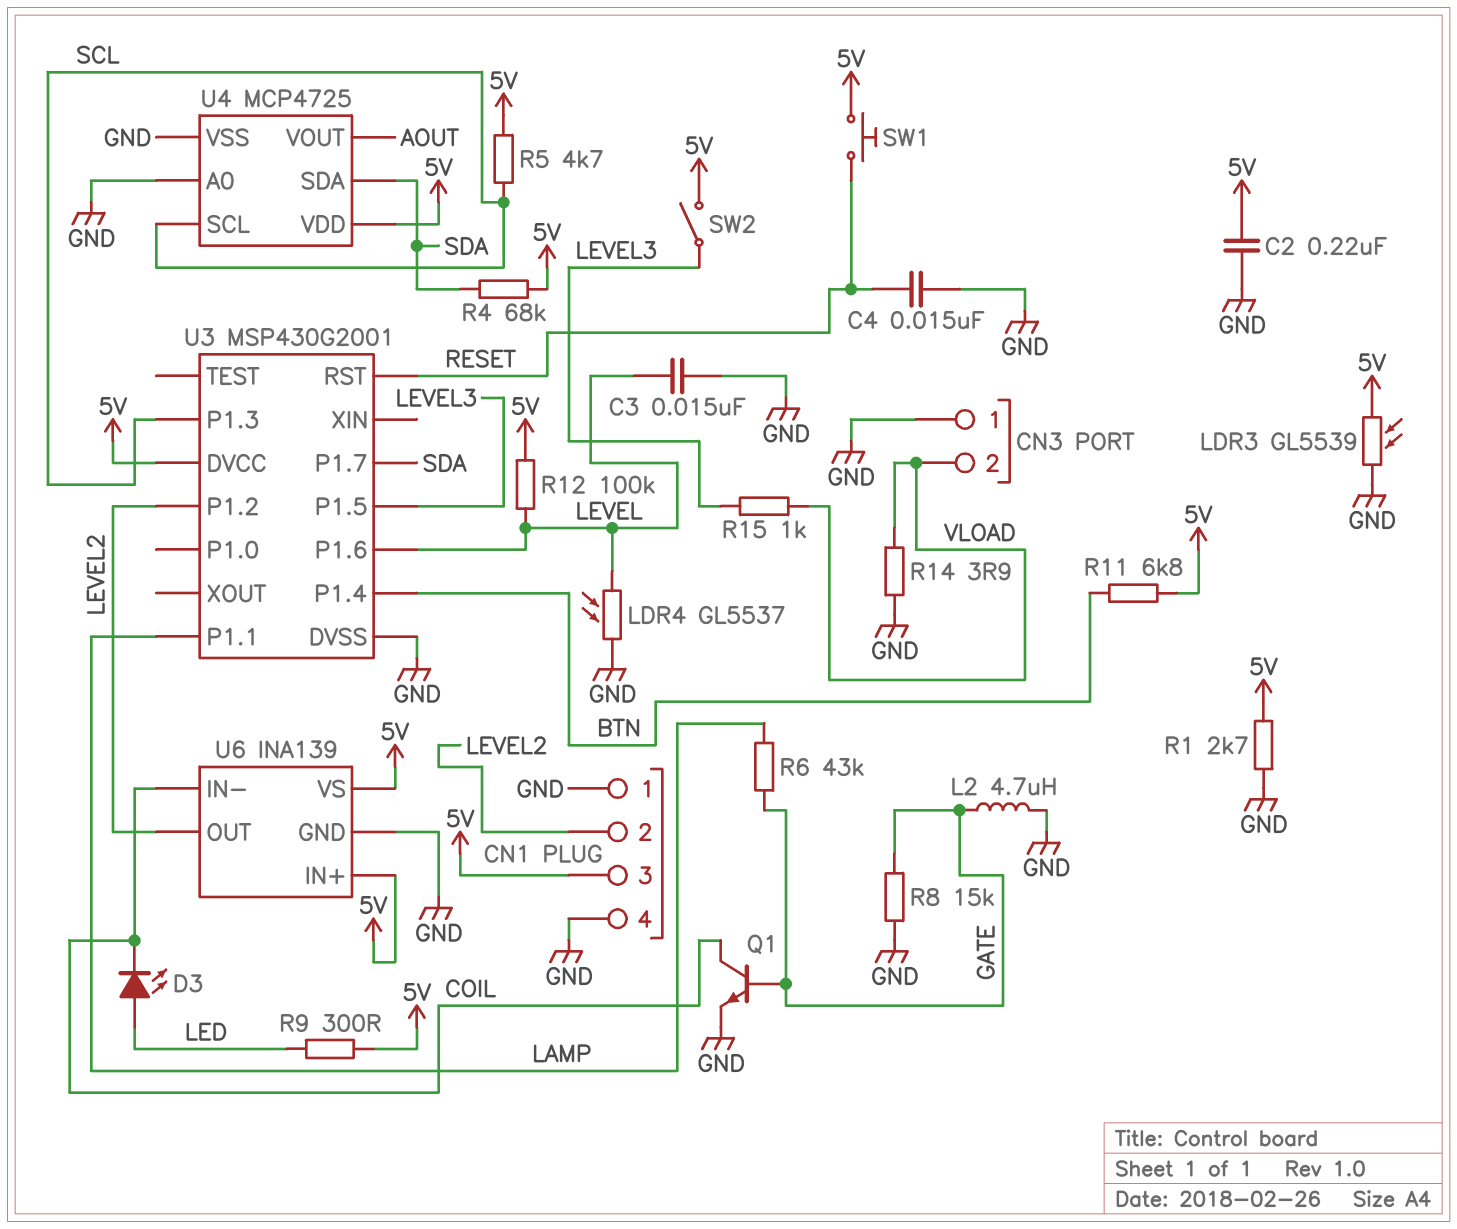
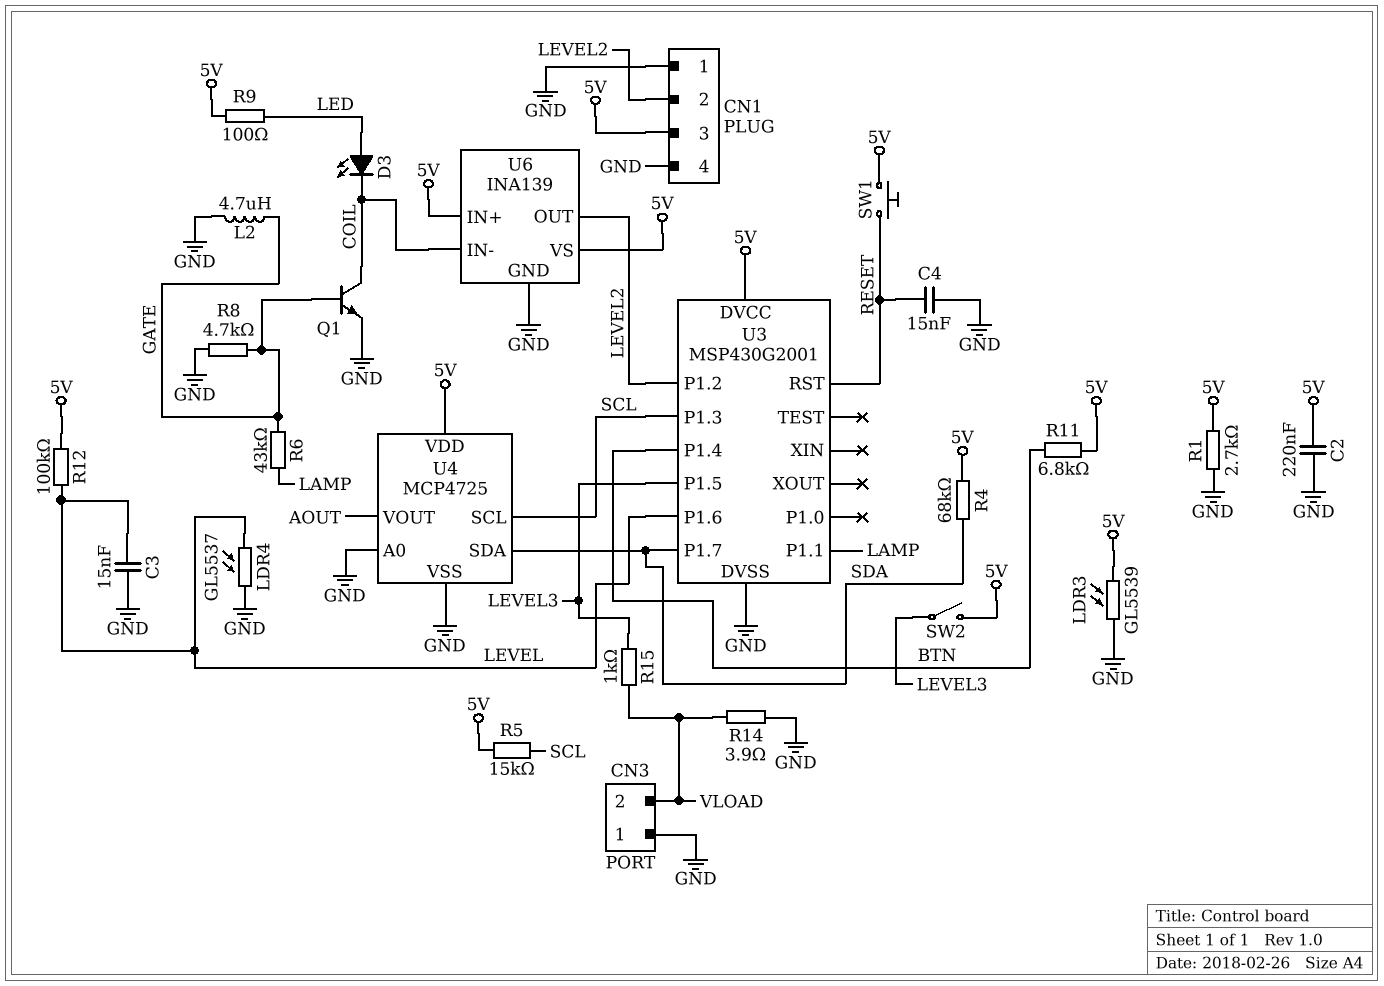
R5: 4.7k (5V, SCL) -> 15k (5V, SCL)
R8: 15k (GATE, GND) -> 4.7k (GATE, GND)
R9: 300 (5V, LED) -> 100 (5V, LED)

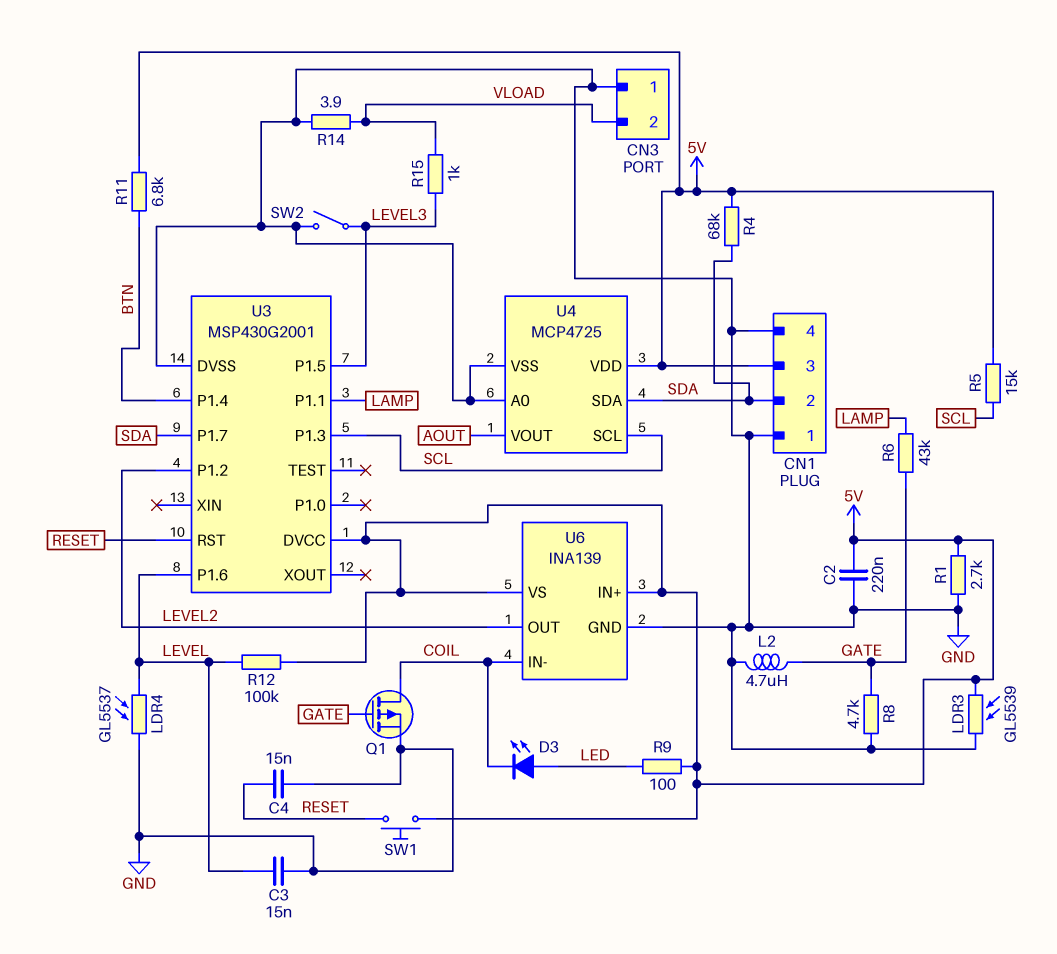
CN1 pin 2: LEVEL2 -> SDA
Q1: NPN (B GATE, C COIL, E GND) -> PMOS (G GATE, D COIL, S GND)
SW2: switch (5V, LEVEL3) -> switch (GND, LEVEL3)

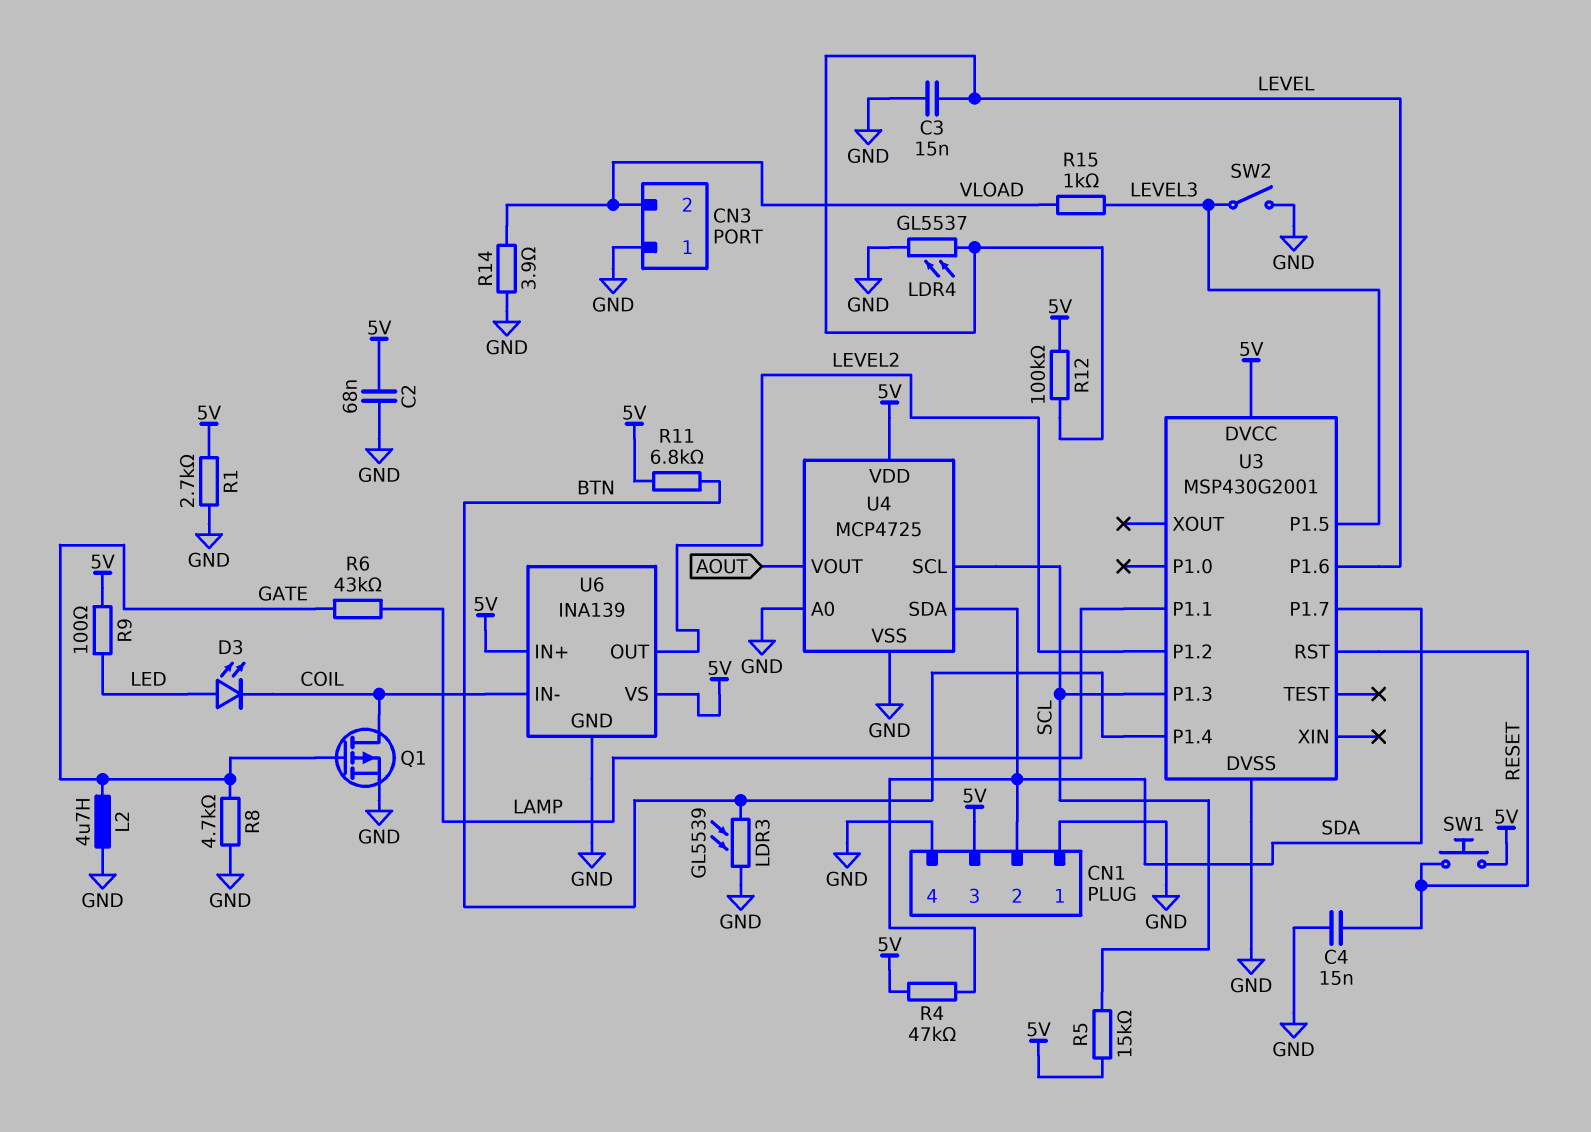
C2: 220nF (5V, GND) -> 68nF (5V, GND)
LDR3: GL5539 (5V, GND) -> GL5539 (BTN, GND)
R4: 68k (5V, SDA) -> 47k (5V, SDA)

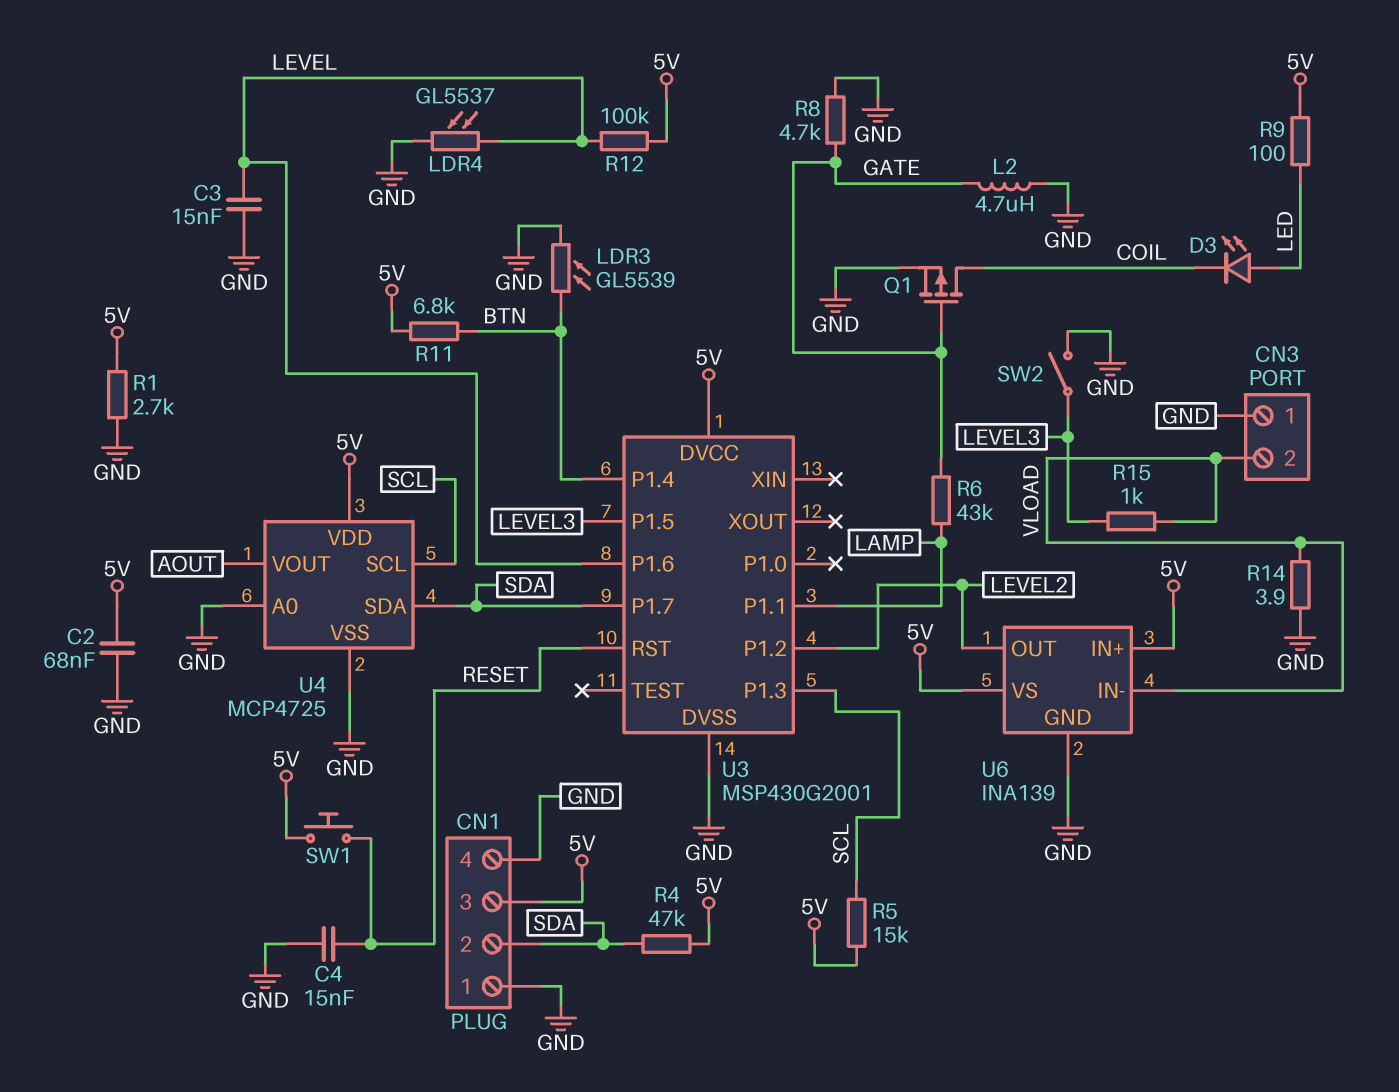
U6 pin IN-: COIL -> VLOAD

